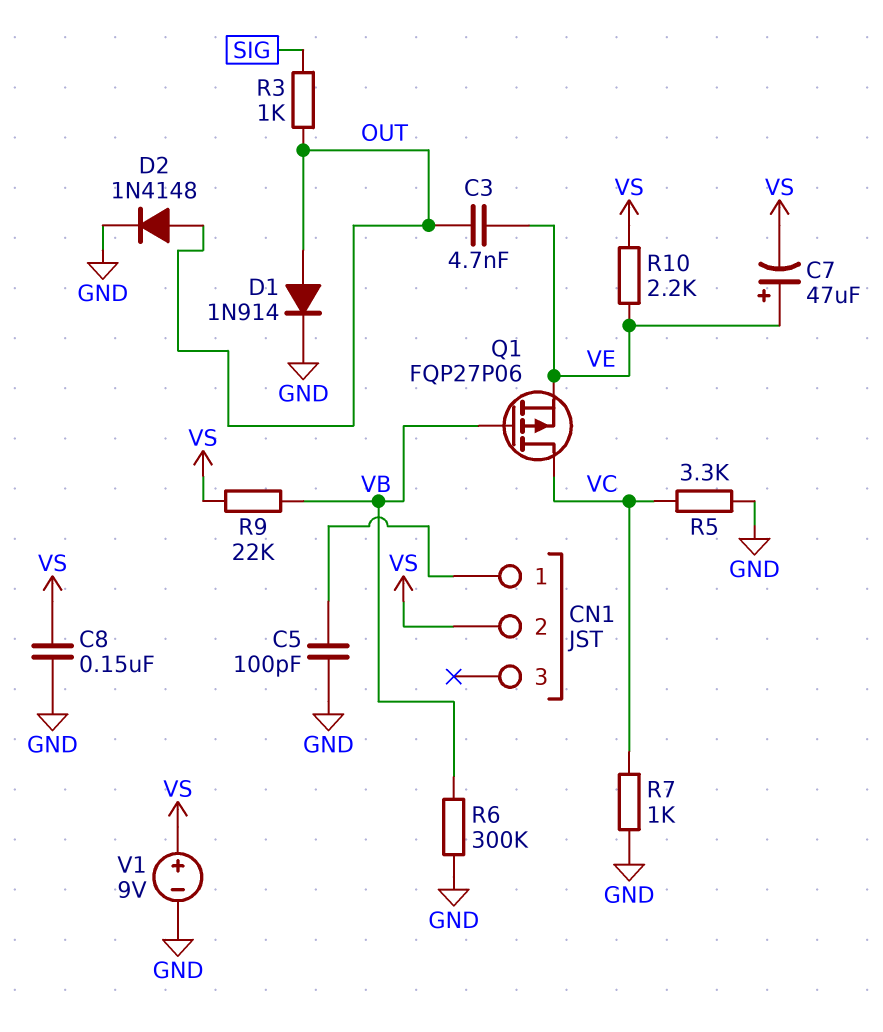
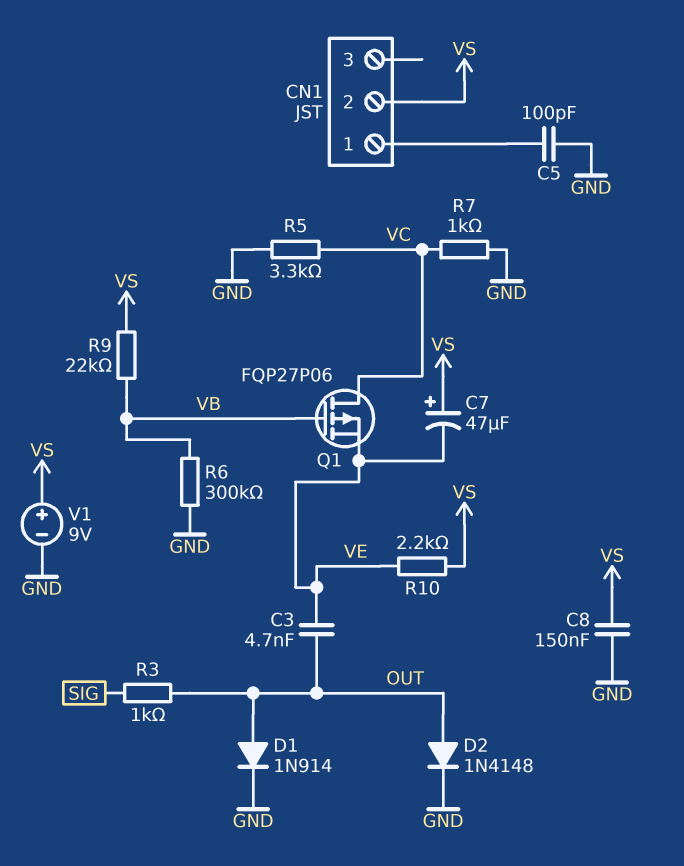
C7: 47uF (plus VE, minus VS) -> 47uF (plus VS, minus VE)

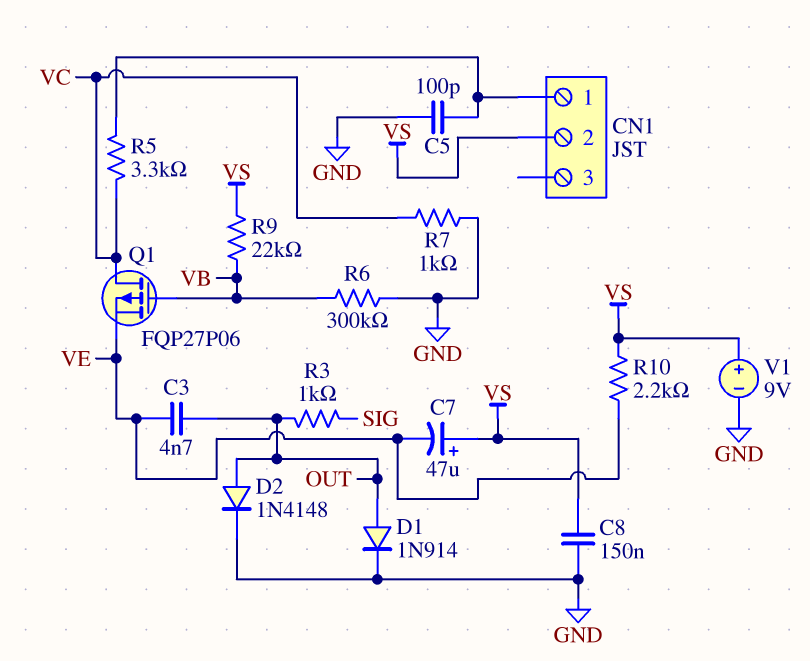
R5: 3.3k (GND, VC) -> 3.3k (CN1/1, VC)

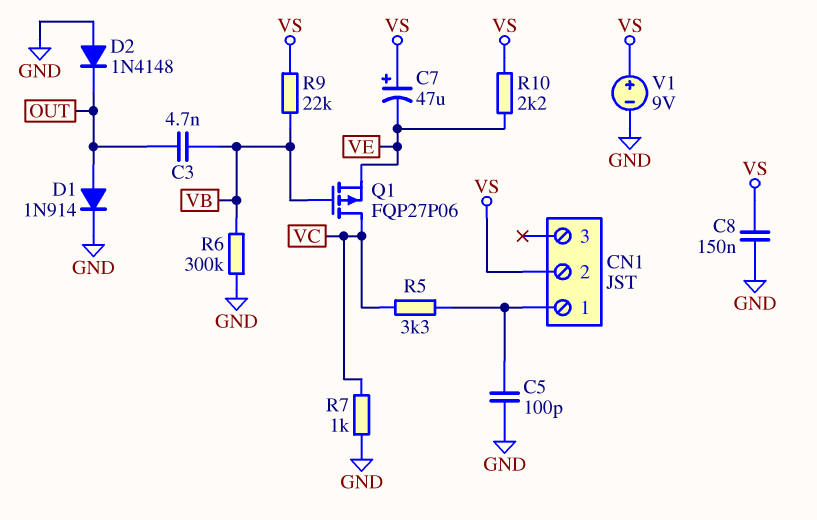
C3: 4.7nF (OUT, VE) -> 4.7nF (OUT, VB)
D2: diode 1N4148 (A OUT, K GND) -> diode 1N4148 (A GND, K OUT)
R3: 1k (OUT, SIG) -> none

